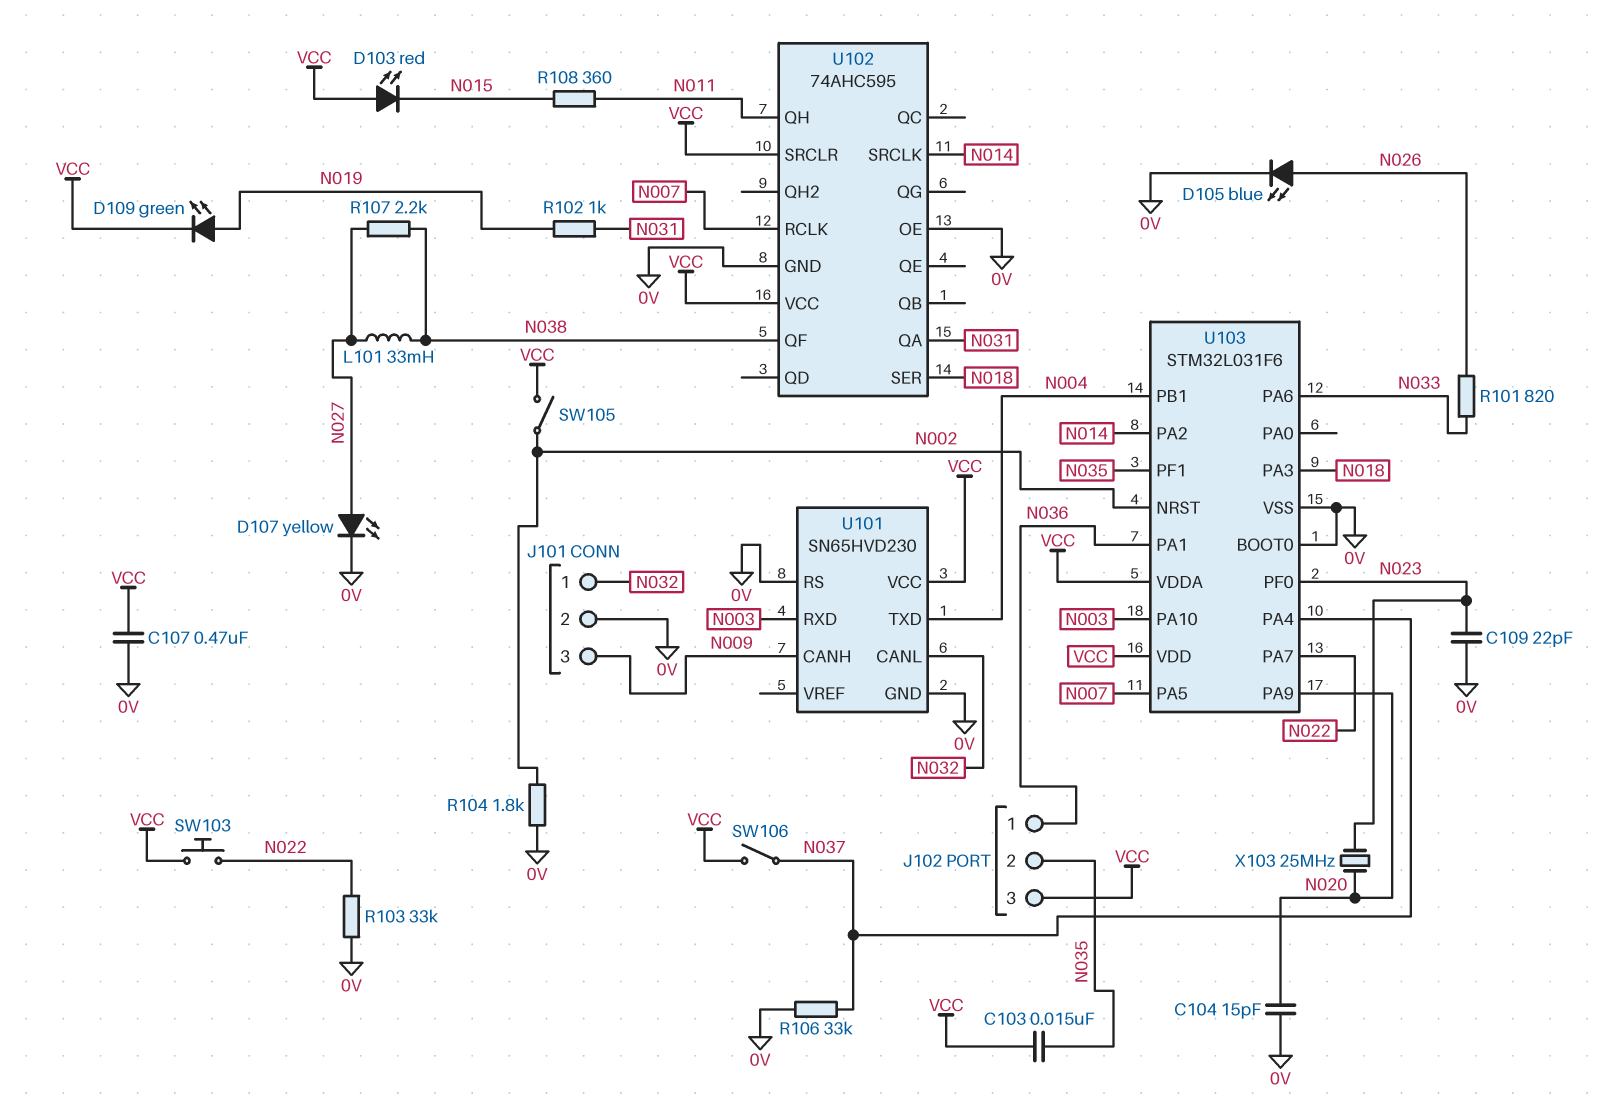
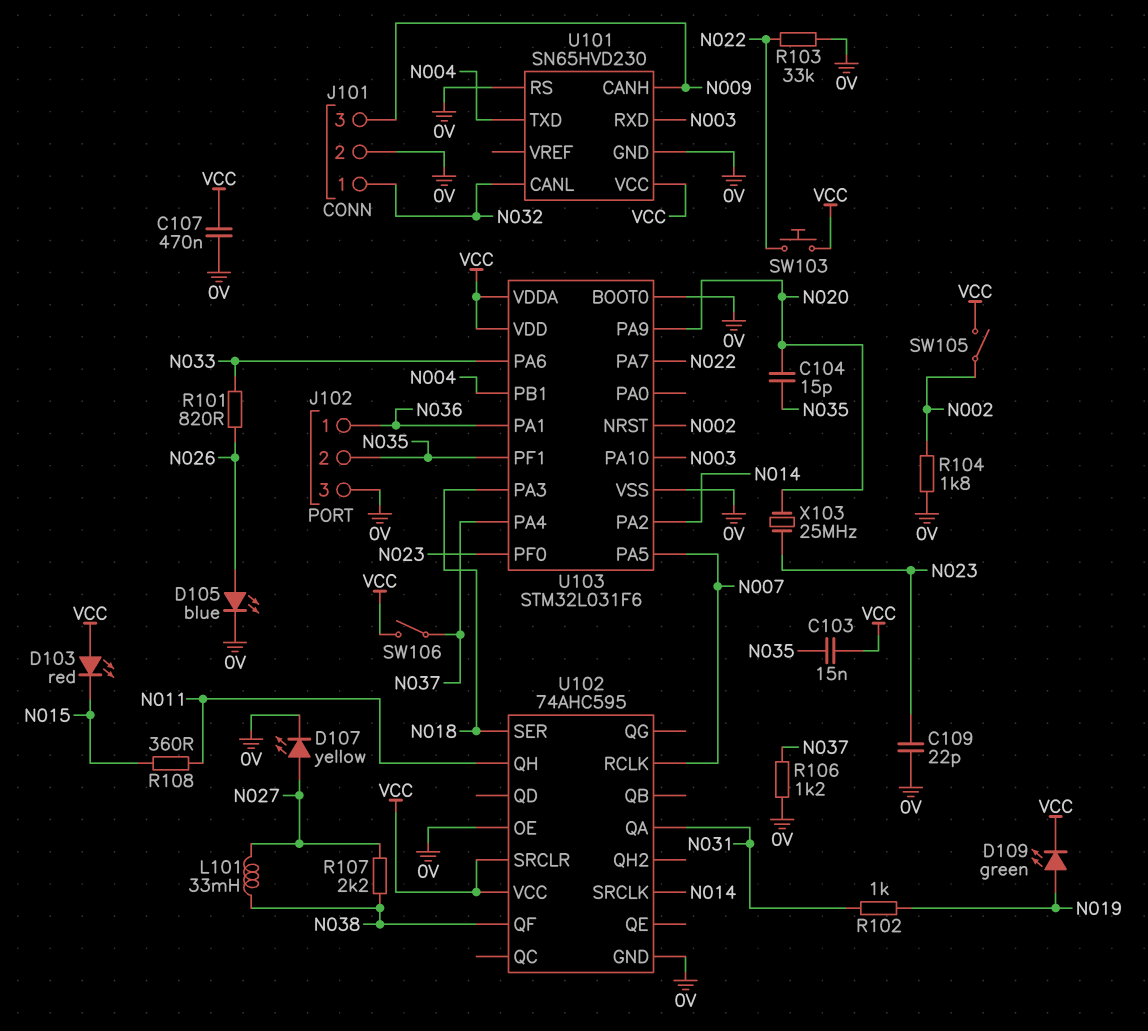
C104: 15pF (0V, N020) -> 15pF (N020, N035)
J102 pin 3: VCC -> 0V
R106: 33k (0V, N037) -> 1.2k (0V, N037)

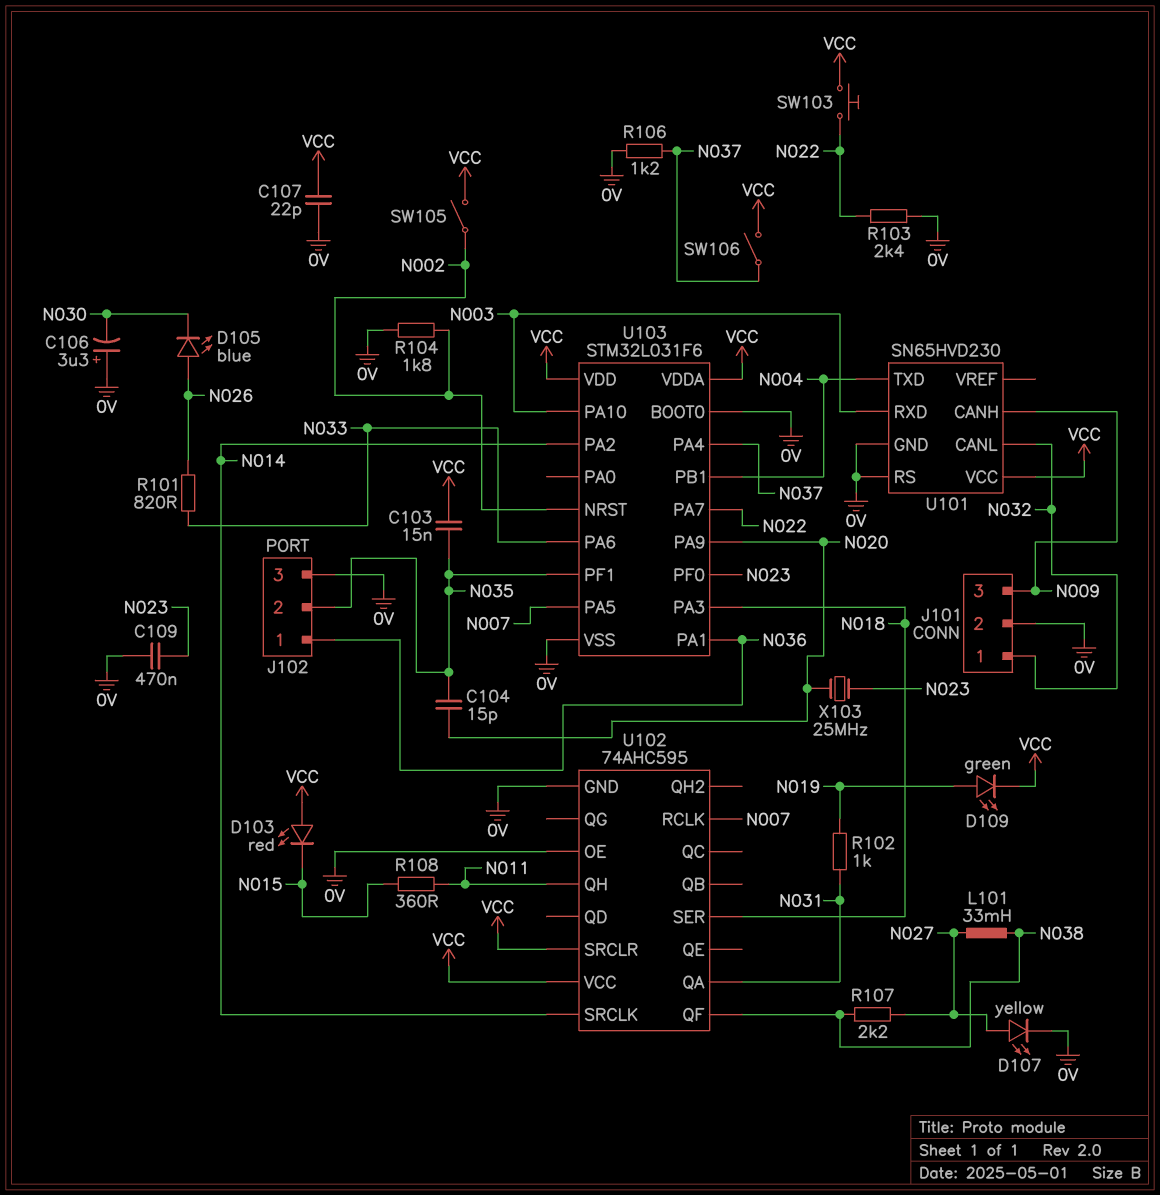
C106: none -> 3.3uF (plus 0V, minus N030)
C107: 470nF (0V, VCC) -> 22pF (0V, VCC)
C109: 22pF (0V, N023) -> 470nF (0V, N023)
D105: LED blue (A N026, K 0V) -> LED blue (A N026, K N030)
R103: 33k (0V, N022) -> 2.4k (0V, N022)

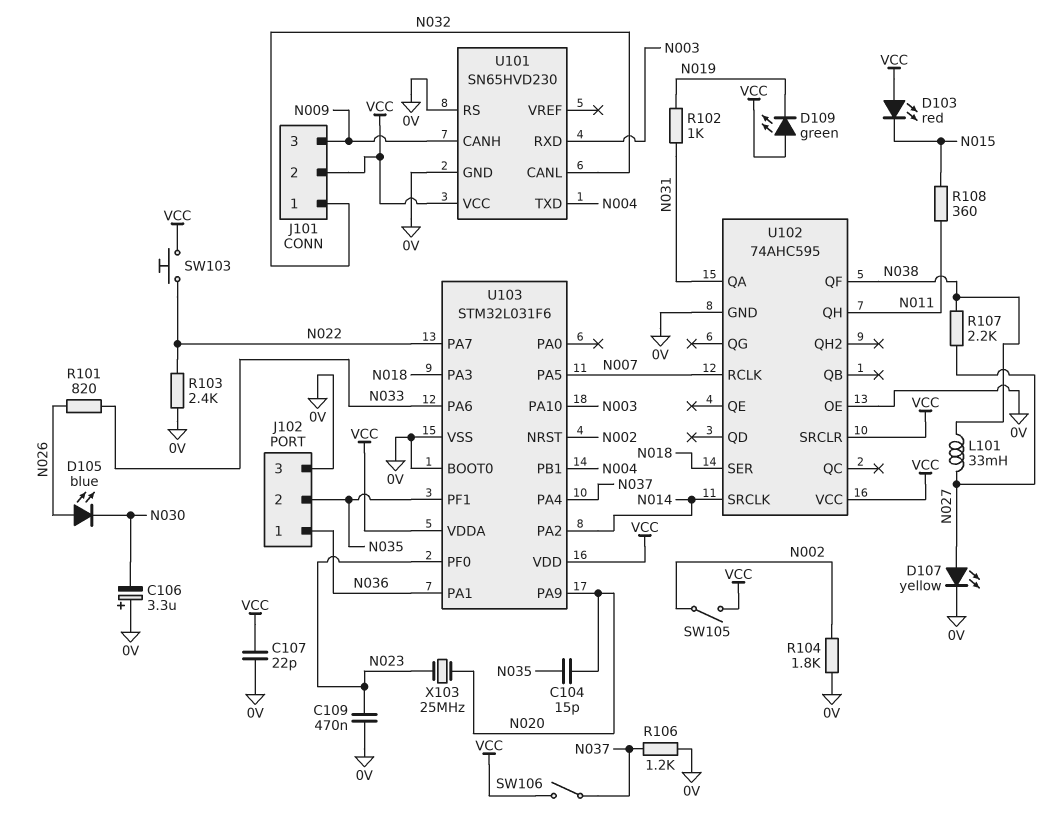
C103: 15nF (N035, VCC) -> none
D109: LED green (A N019, K VCC) -> LED green (A VCC, K N019)
J101 pin 2: 0V -> VCC

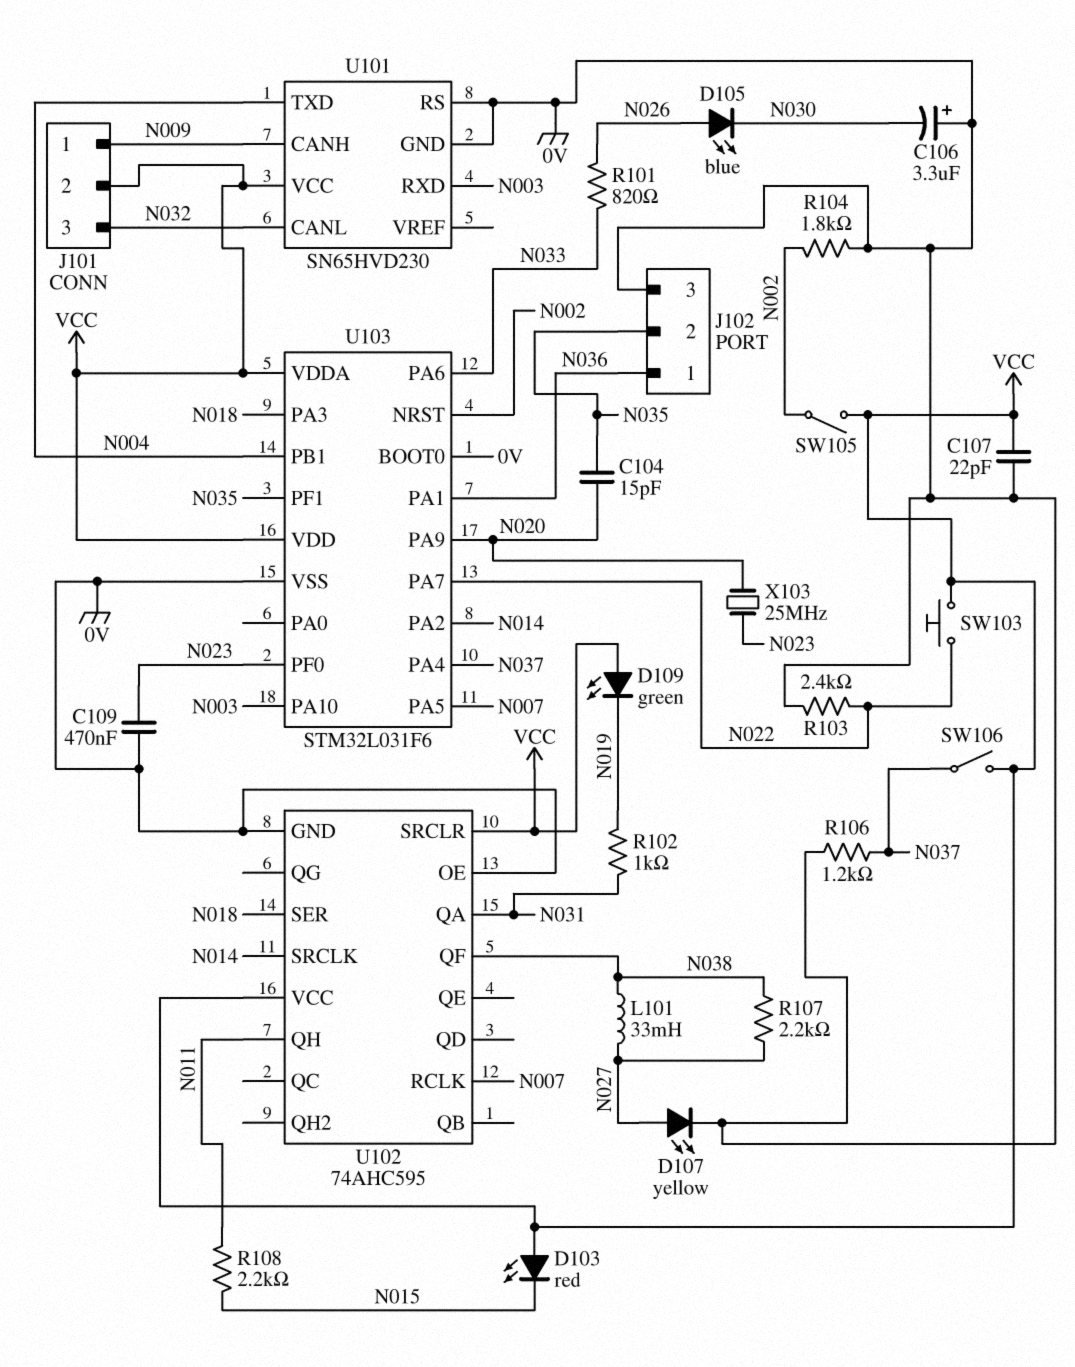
J101 pin 1: N032 -> N009
J101 pin 3: N009 -> N032
R108: 360 (N011, N015) -> 2.2k (N011, N015)

